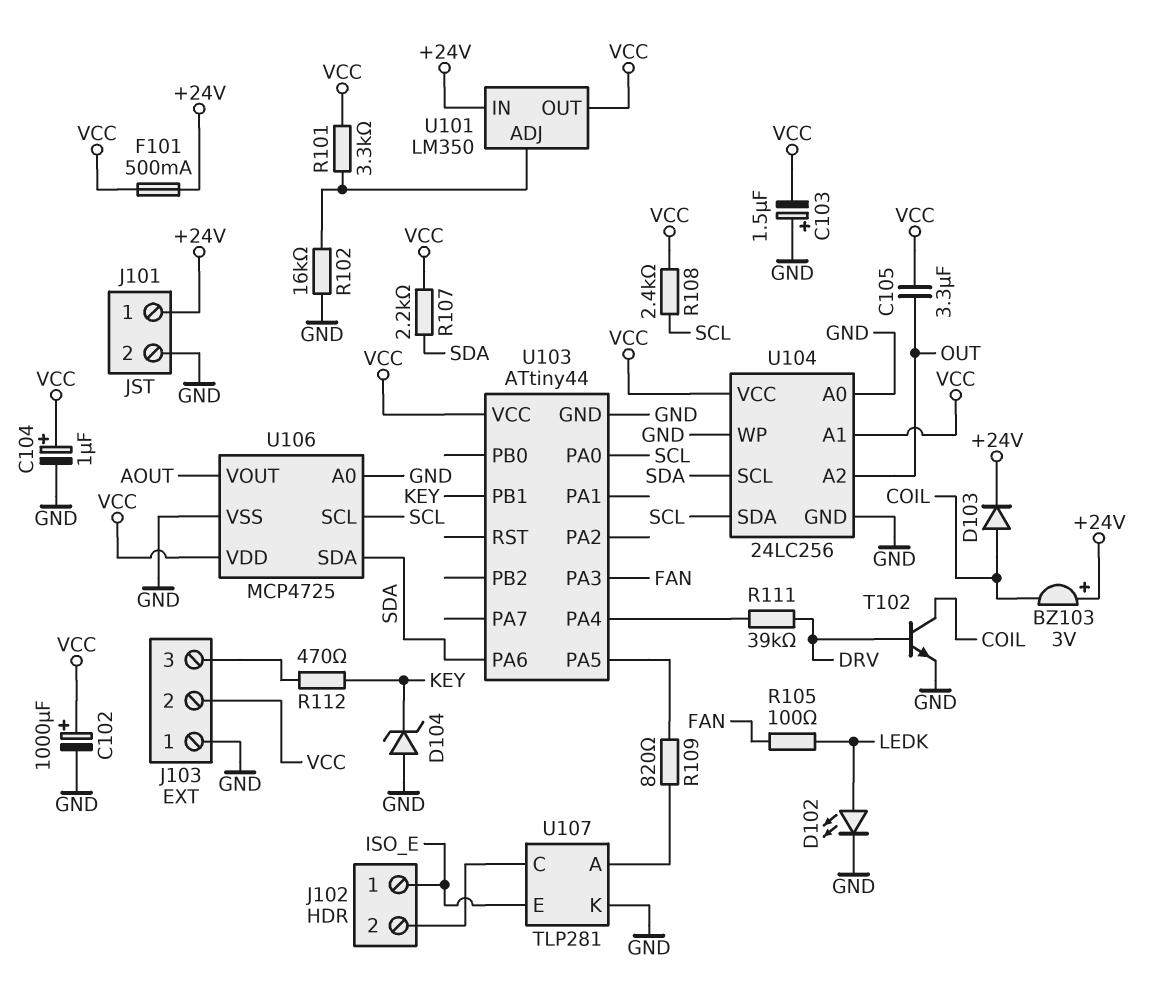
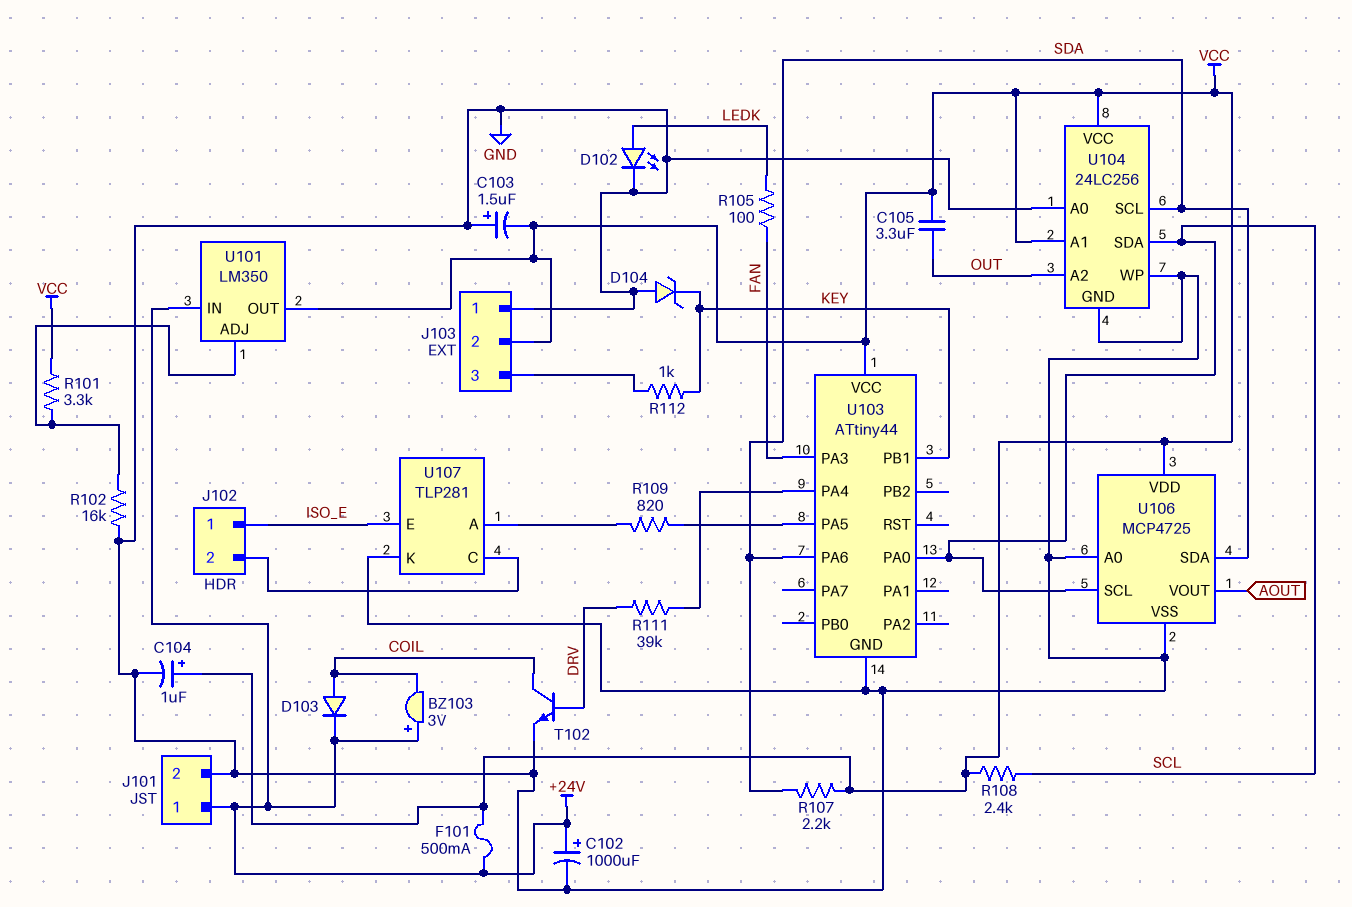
C102: 1000uF (plus VCC, minus GND) -> 1000uF (plus +24V, minus GND)
R112: 470 (J103/3, KEY) -> 1k (J103/3, KEY)

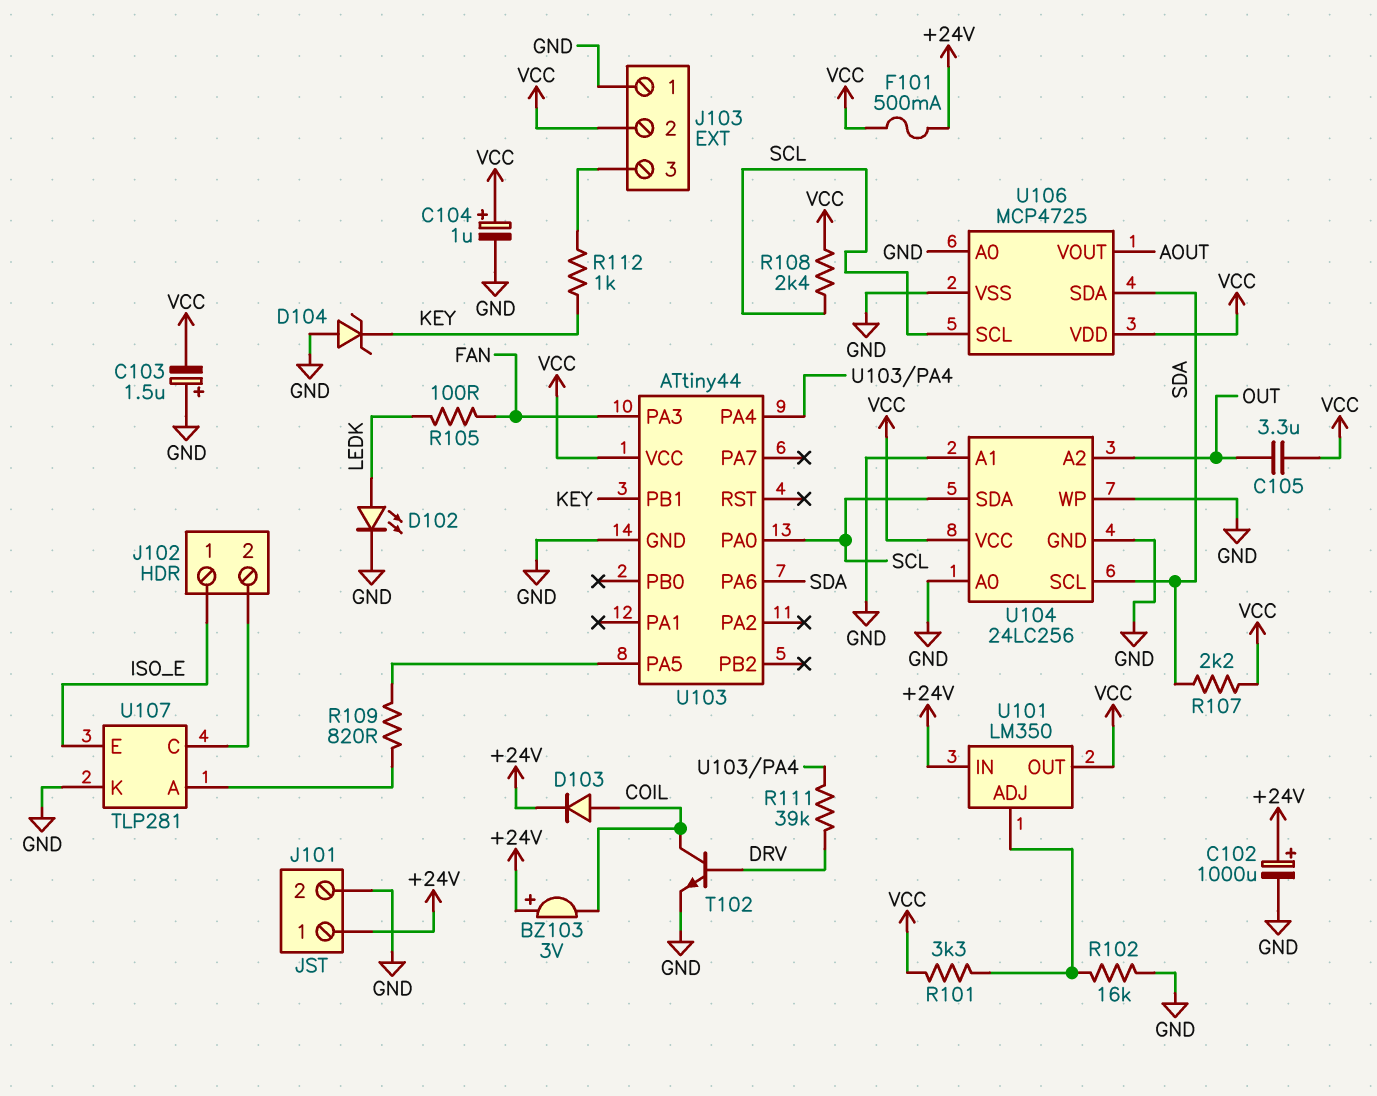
U104 pin A1: VCC -> GND

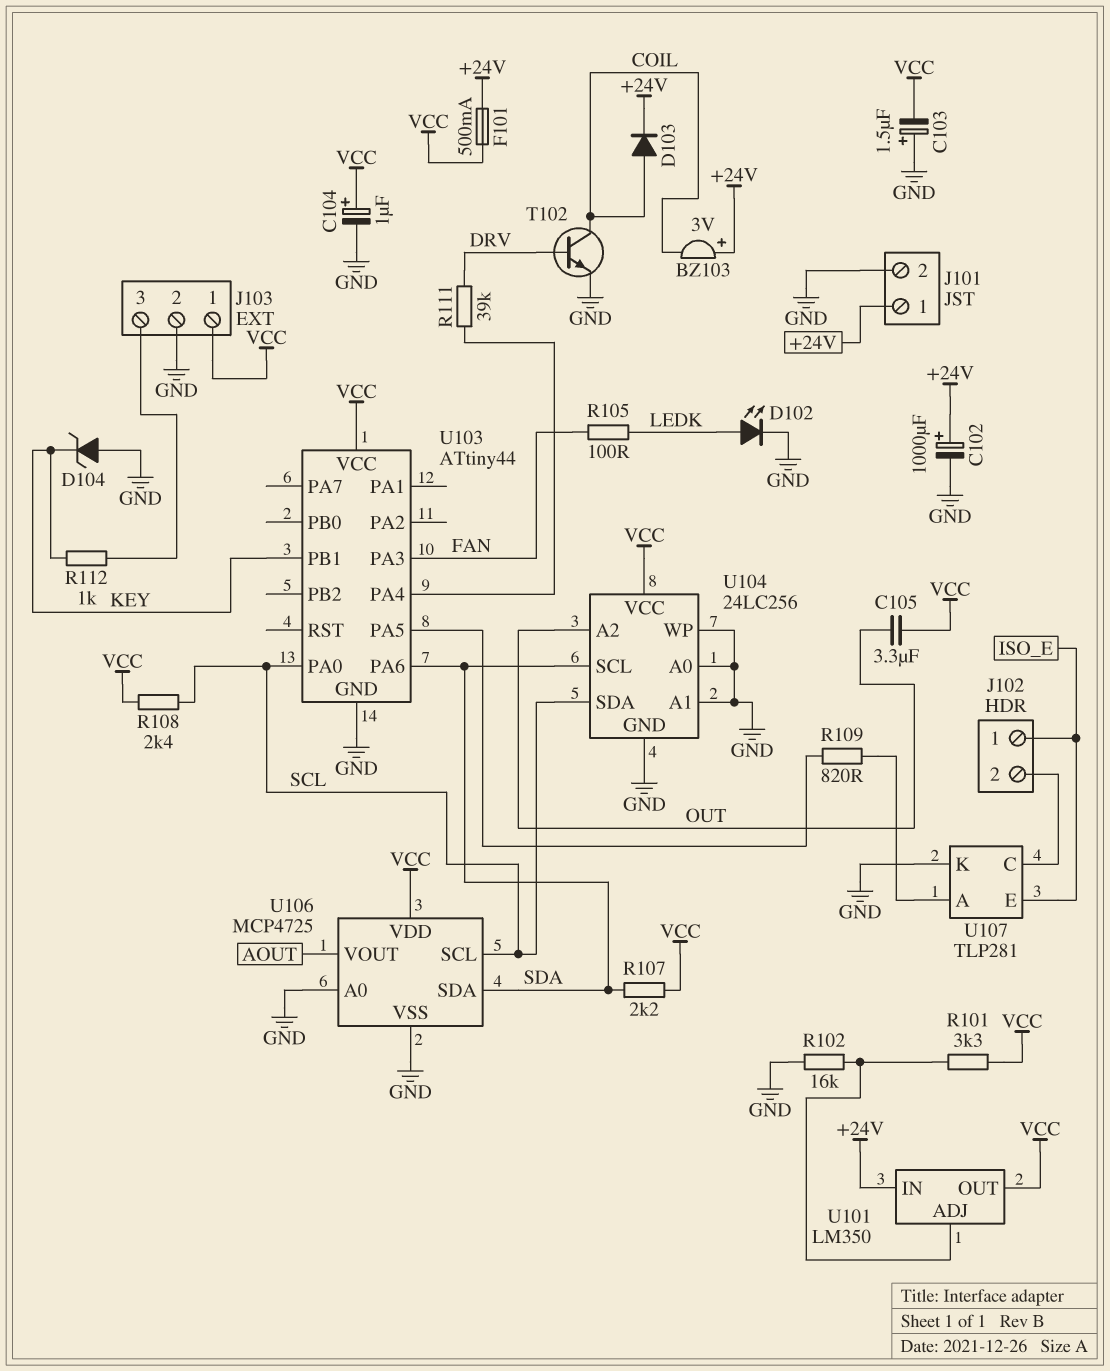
J103 pin 1: GND -> VCC
J103 pin 2: VCC -> GND

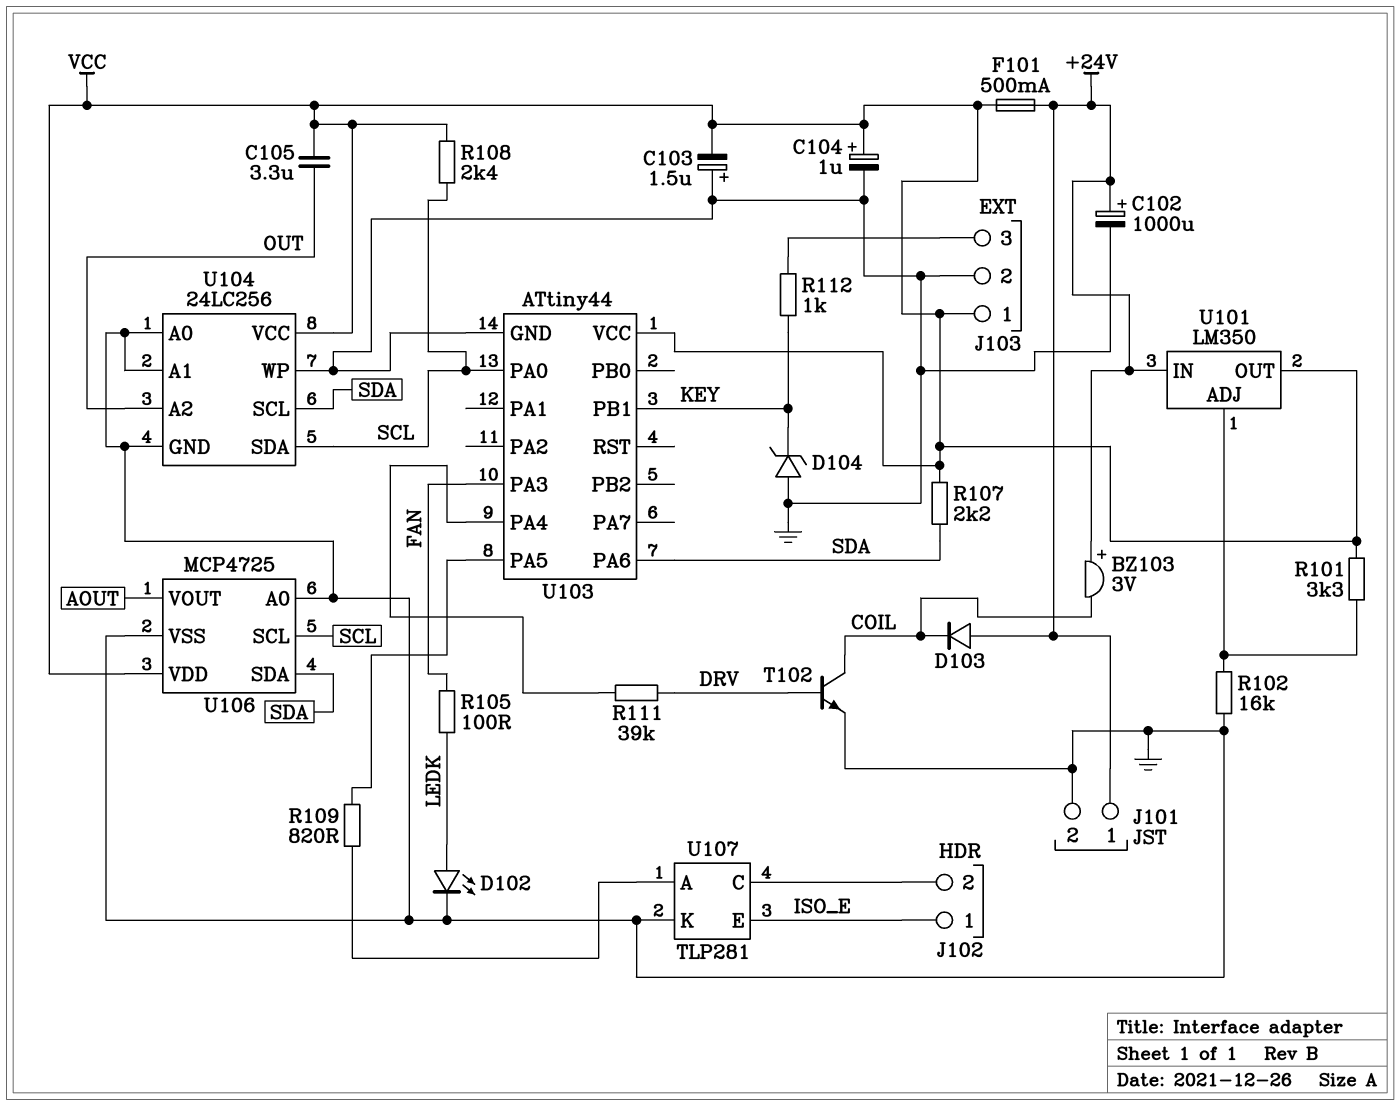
D103: diode (A COIL, K +24V) -> diode (A +24V, K COIL)

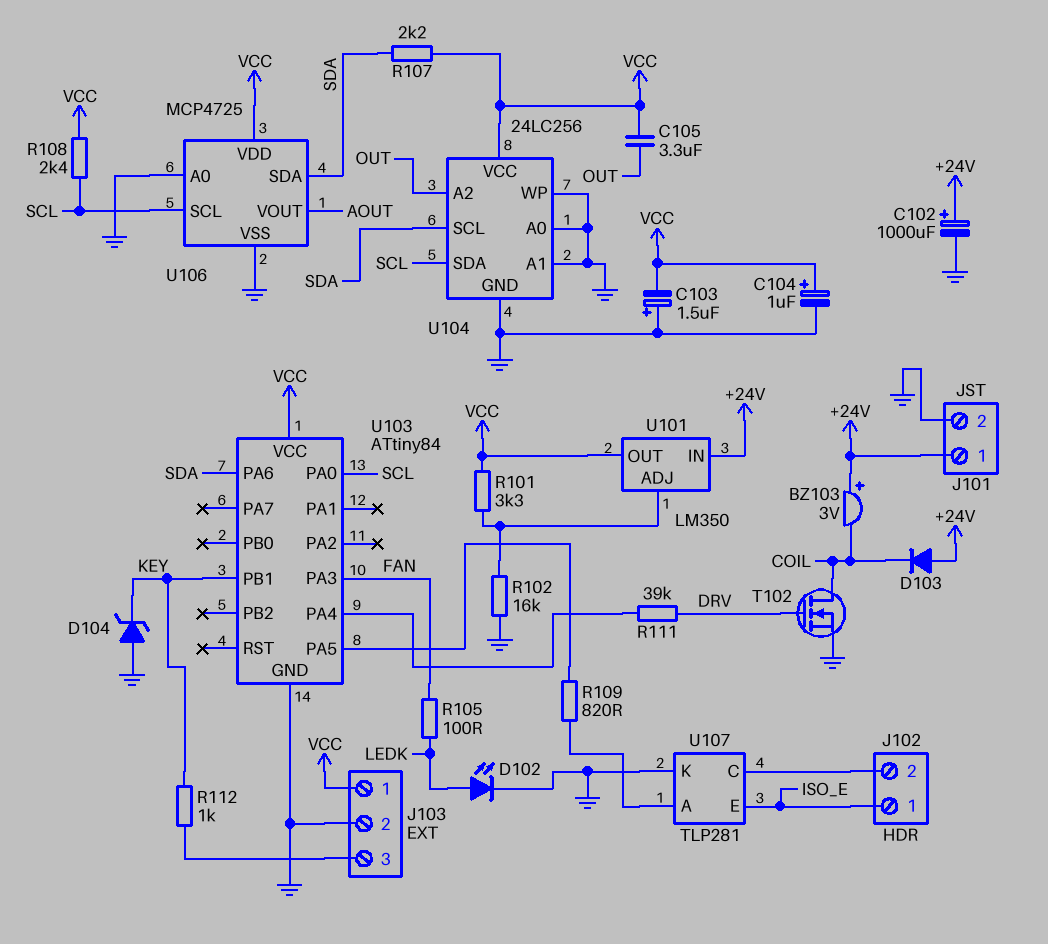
F101: 500mA (+24V, VCC) -> none
T102: NPN (B DRV, C COIL, E GND) -> NMOS (G DRV, D COIL, S GND)
U103: ATtiny44 -> ATtiny84

